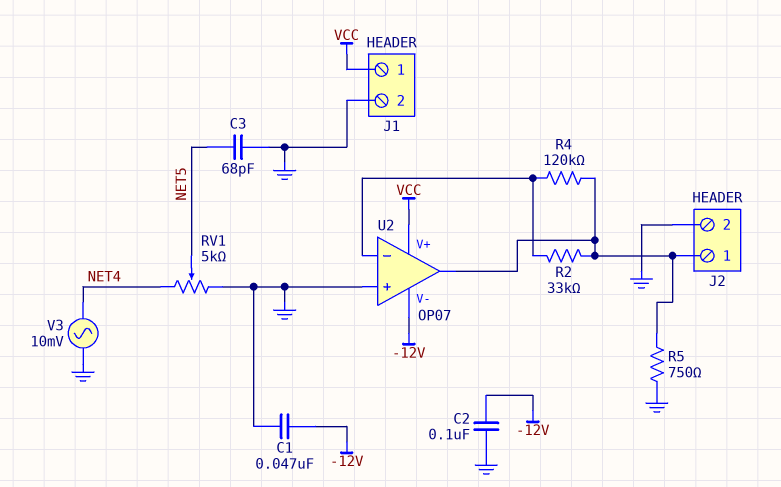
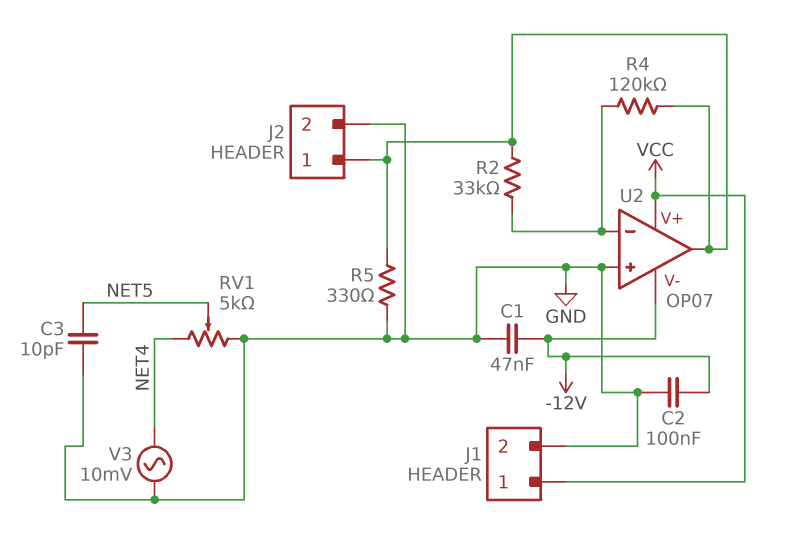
C3: 68pF (GND, NET5) -> 10pF (GND, NET5)
R5: 750 (GND, J2/1) -> 330 (GND, J2/1)

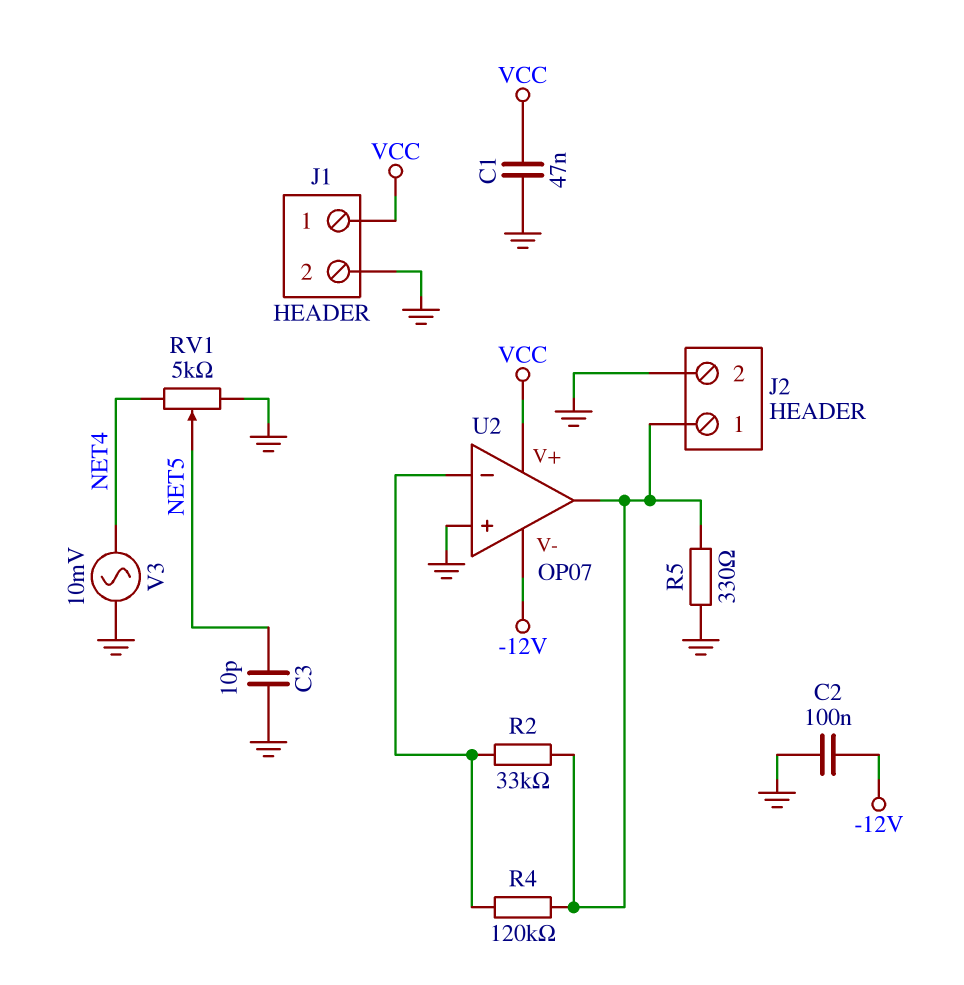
C1: 47nF (-12V, GND) -> 47nF (GND, VCC)

